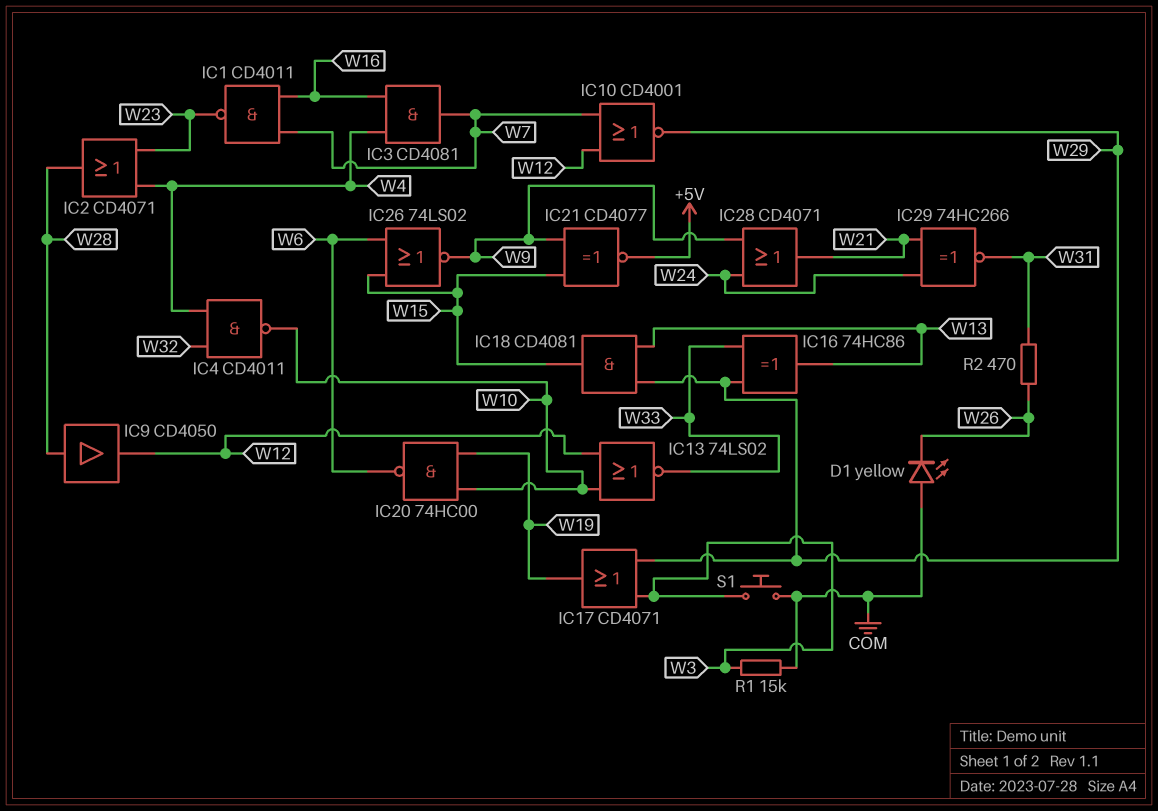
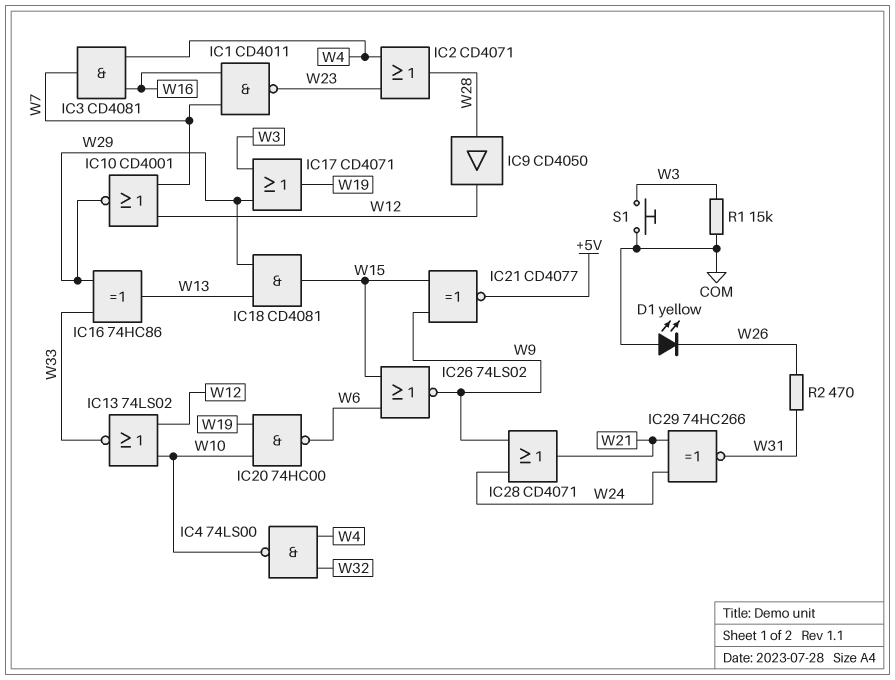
IC4: NAND CD4011 (in W4, in W32, out W10) -> NAND 74LS00 (in W4, in W32, out W10)

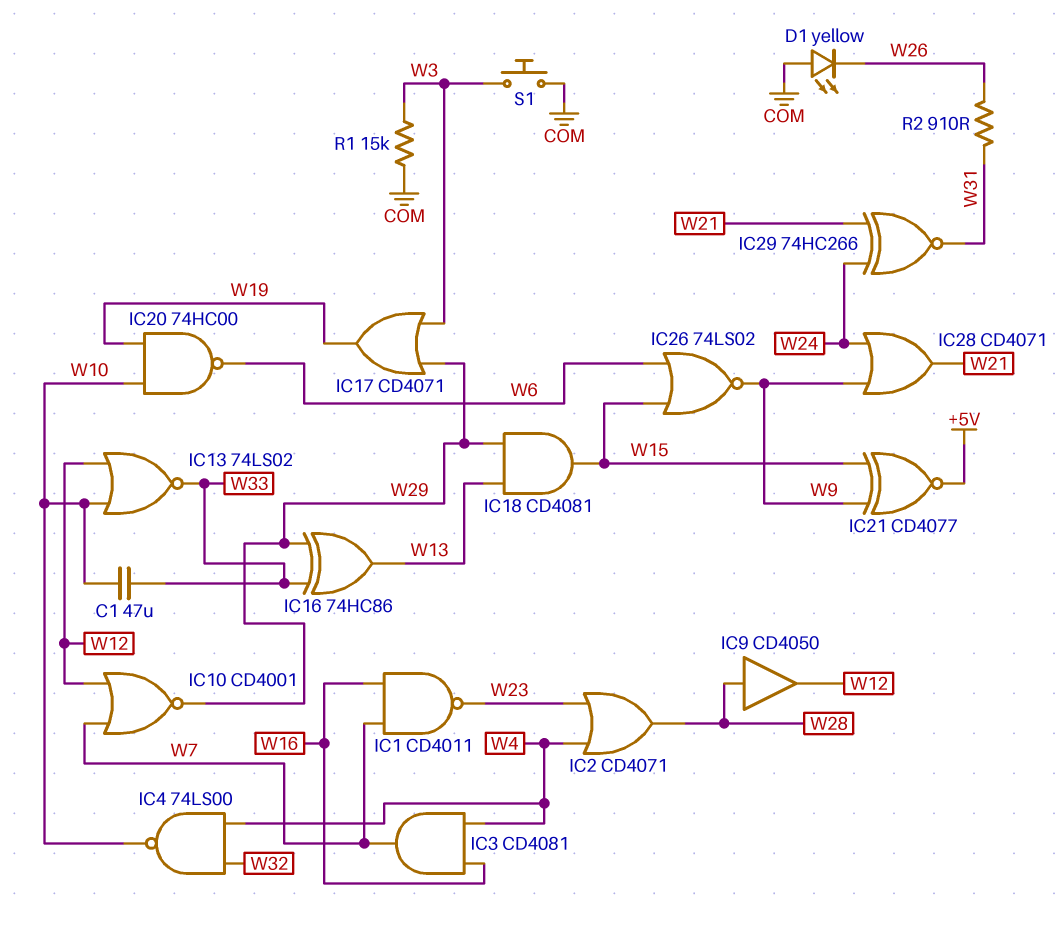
C1: none -> 47uF (W10, W33)
R2: 470 (W26, W31) -> 910 (W26, W31)

